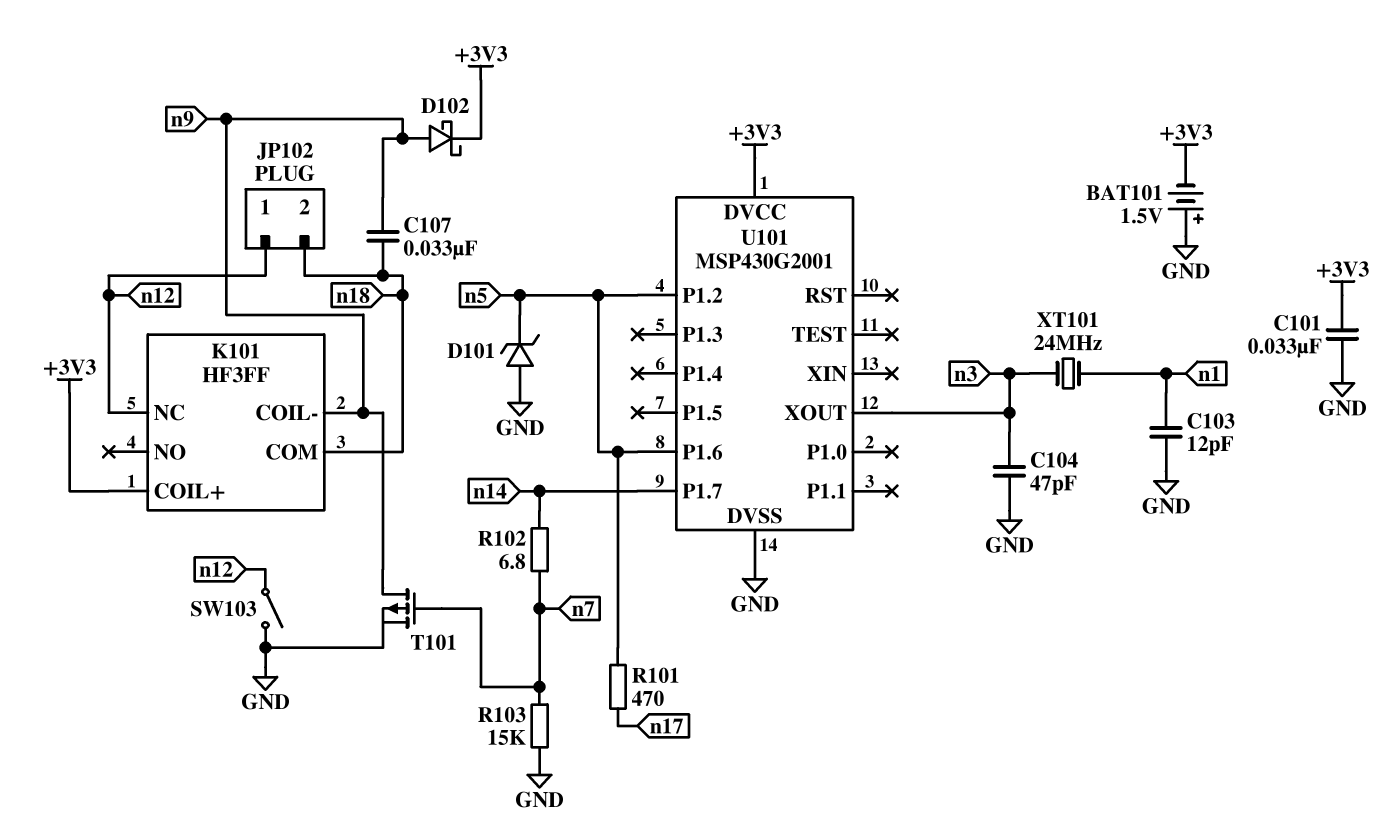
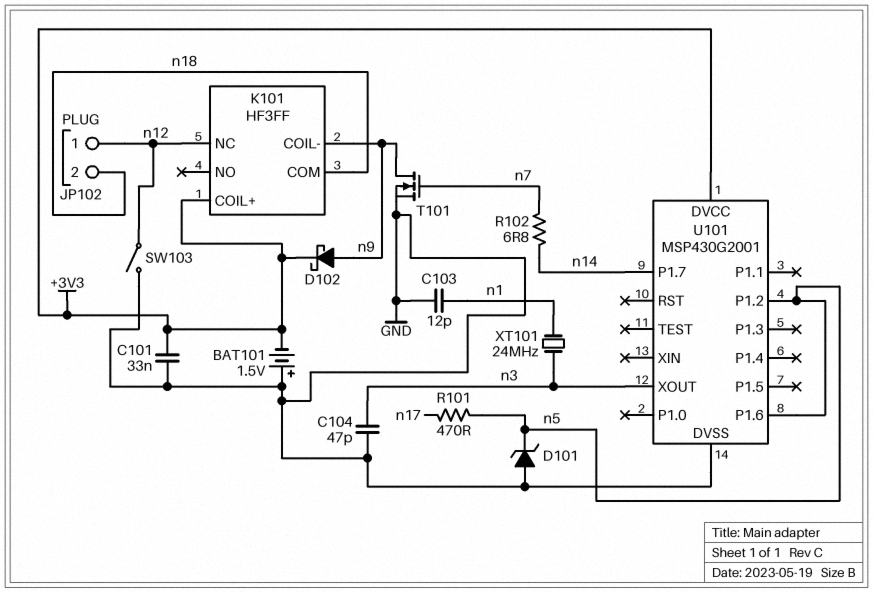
C107: 33nF (n9, n18) -> none
R103: 15k (GND, n7) -> none
T101: PMOS (G n7, D n9, S GND) -> NMOS (G n7, D n9, S GND)

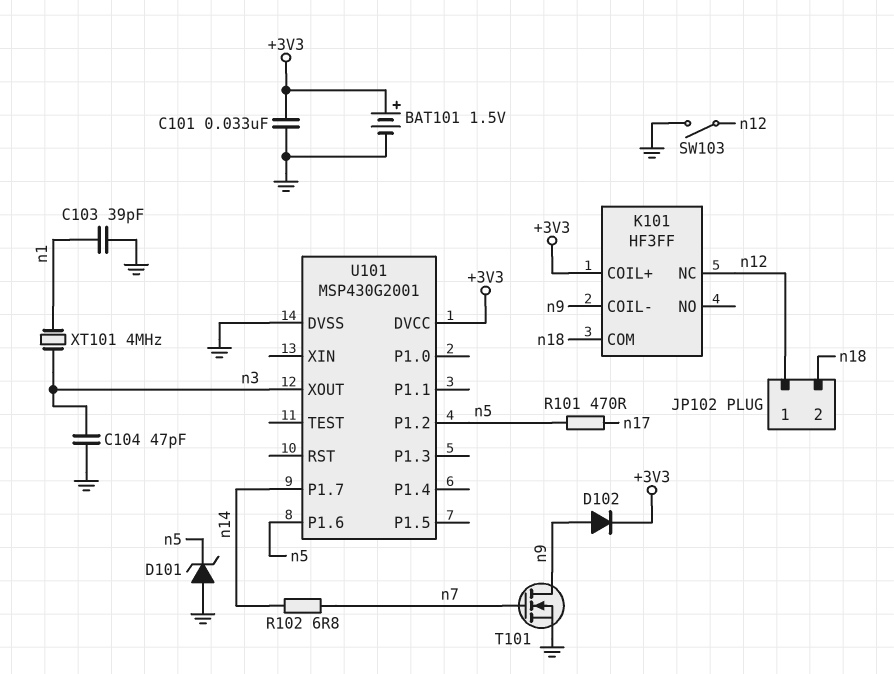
BAT101: 1.5V (plus GND, minus +3V3) -> 1.5V (plus +3V3, minus GND)
C103: 12pF (GND, n1) -> 39pF (GND, n1)
D102: schottky (A n9, K +3V3) -> diode (A n9, K +3V3)
XT101: 24MHz (n1, n3) -> 4MHz (n1, n3)

